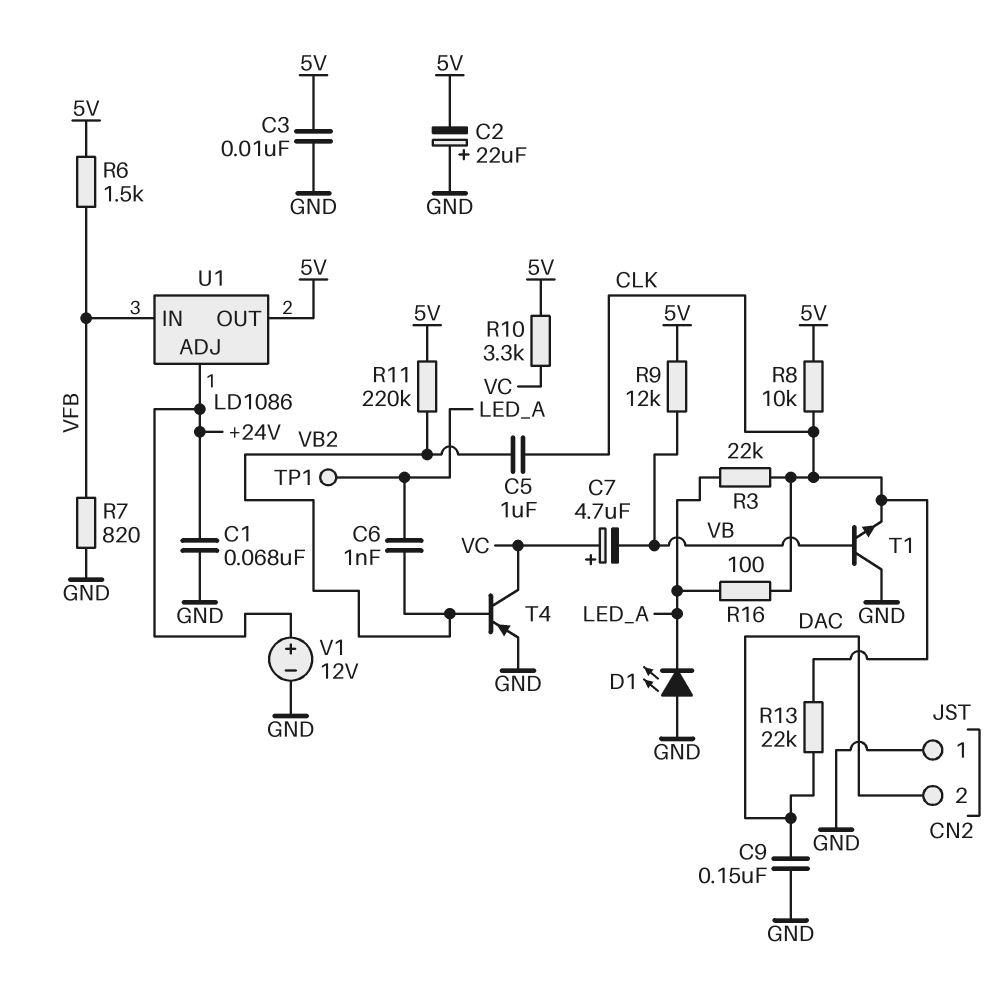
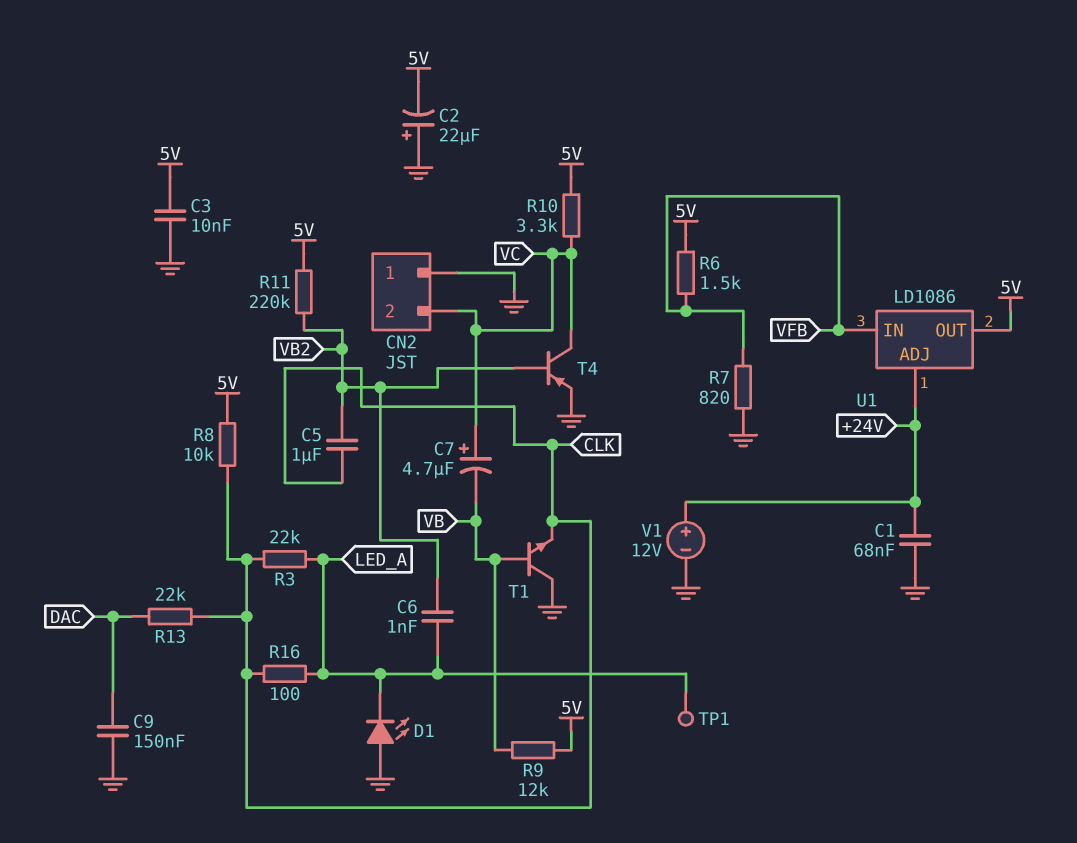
CN2 pin 2: DAC -> VC

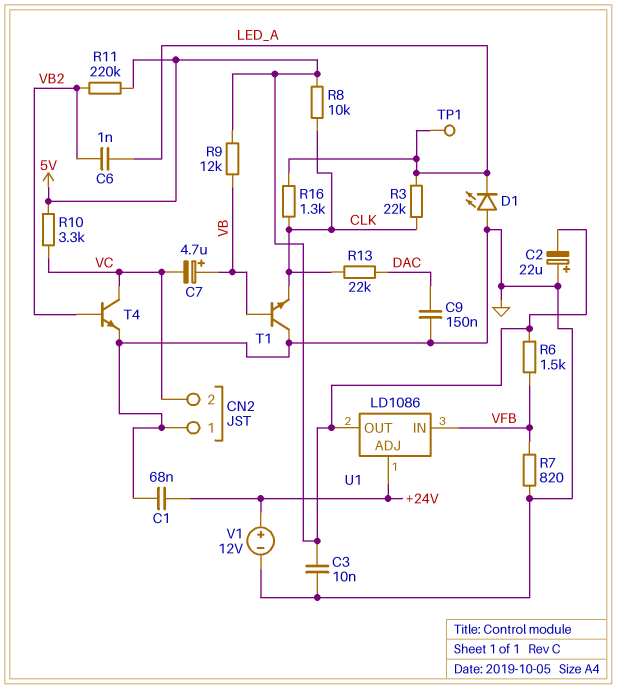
C5: 1uF (CLK, VB2) -> none
C7: 4.7uF (plus VC, minus VB) -> 4.7uF (plus VB, minus VC)
R16: 100 (CLK, LED_A) -> 1.3k (CLK, LED_A)
T4: PNP (B VB2, C VC, E GND) -> NPN (B VB2, C VC, E GND)

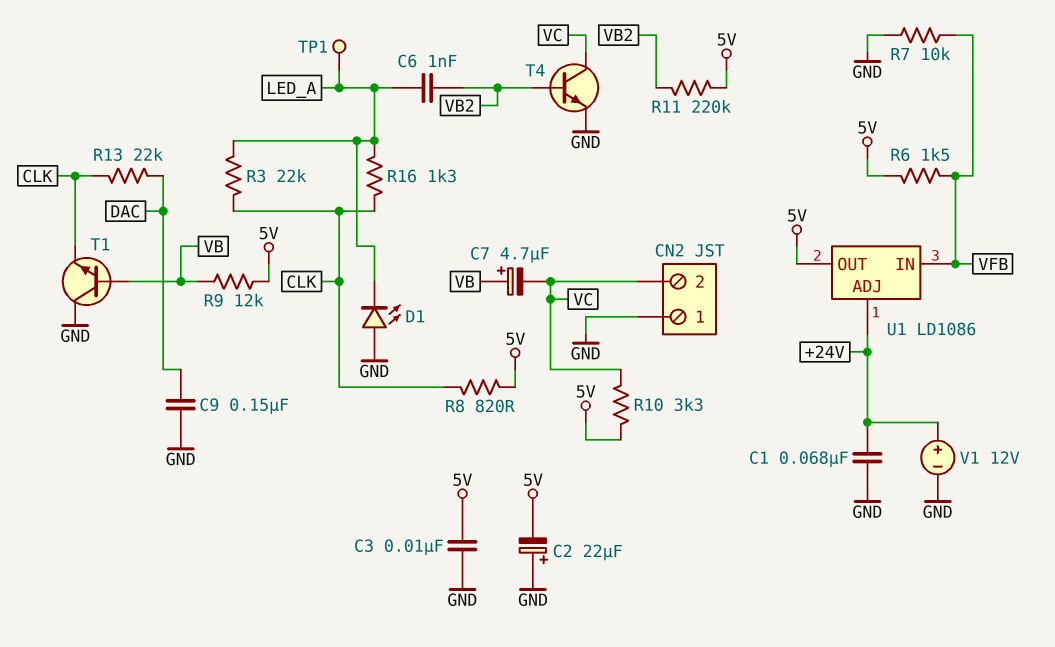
R7: 820 (GND, VFB) -> 10k (GND, VFB)
R8: 10k (5V, CLK) -> 820 (5V, CLK)

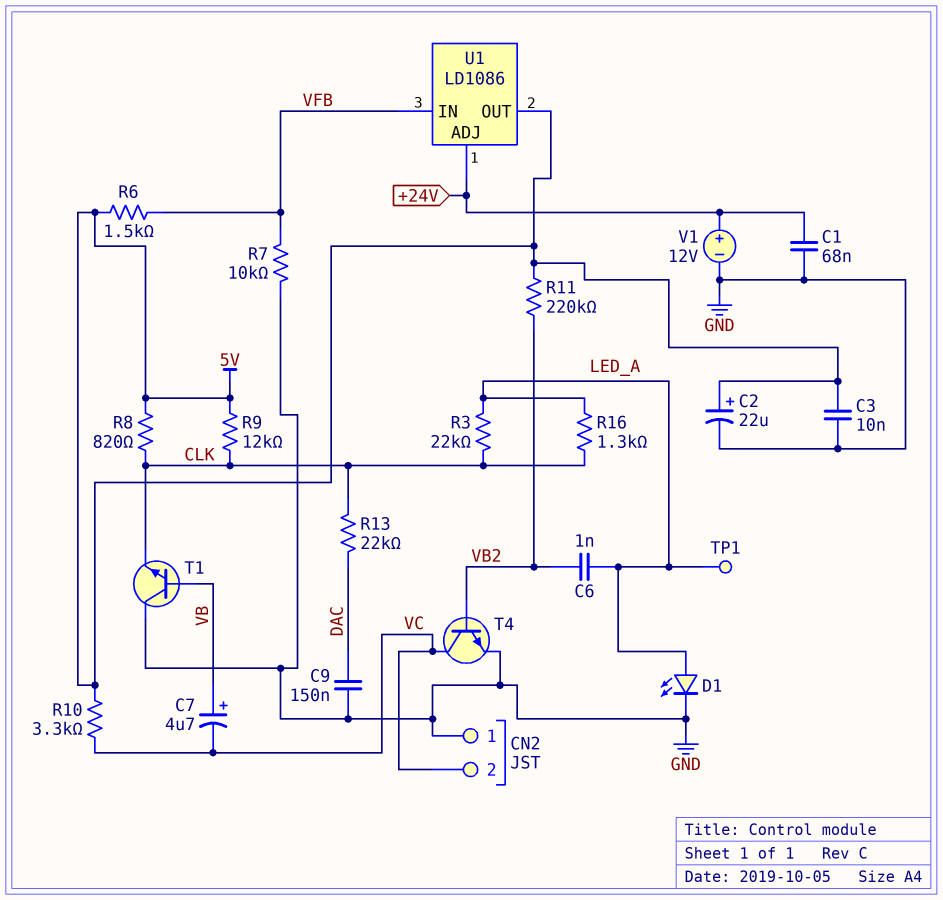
C2: 22uF (plus GND, minus 5V) -> 22uF (plus 5V, minus GND)
D1: LED (A GND, K LED_A) -> LED (A LED_A, K GND)
R9: 12k (5V, VB) -> 12k (5V, CLK)

